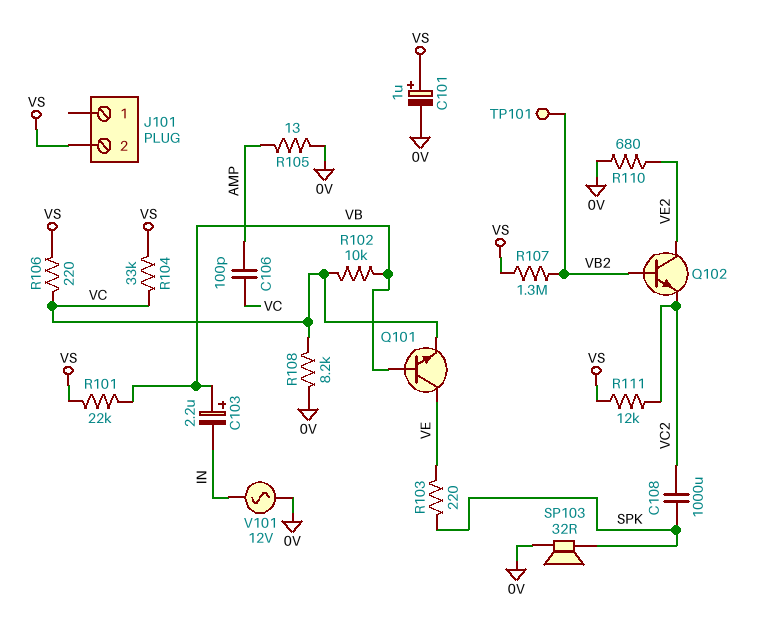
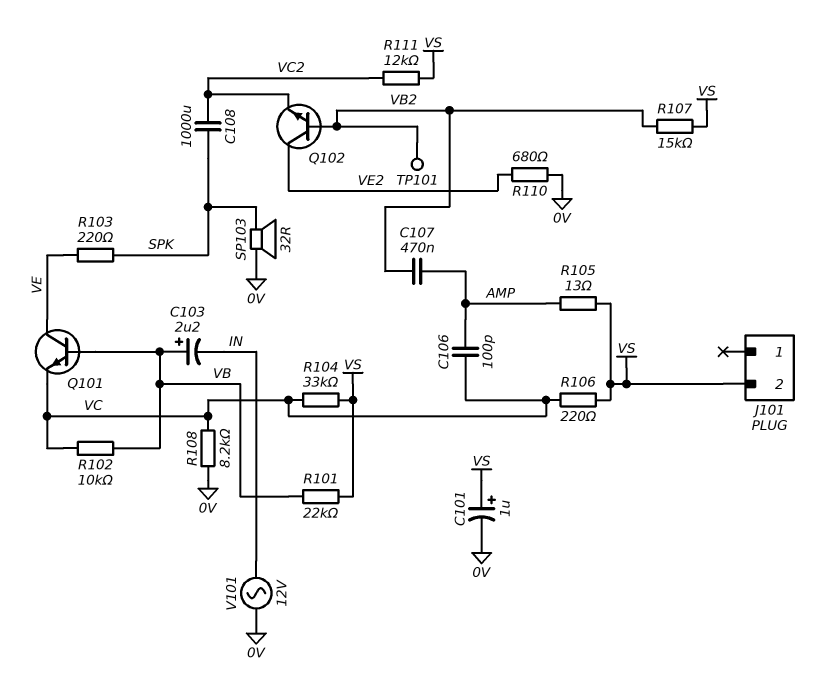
C107: none -> 470nF (AMP, VB2)
R105: 13 (0V, AMP) -> 13 (AMP, VS)
R107: 1.3M (VB2, VS) -> 15k (VB2, VS)

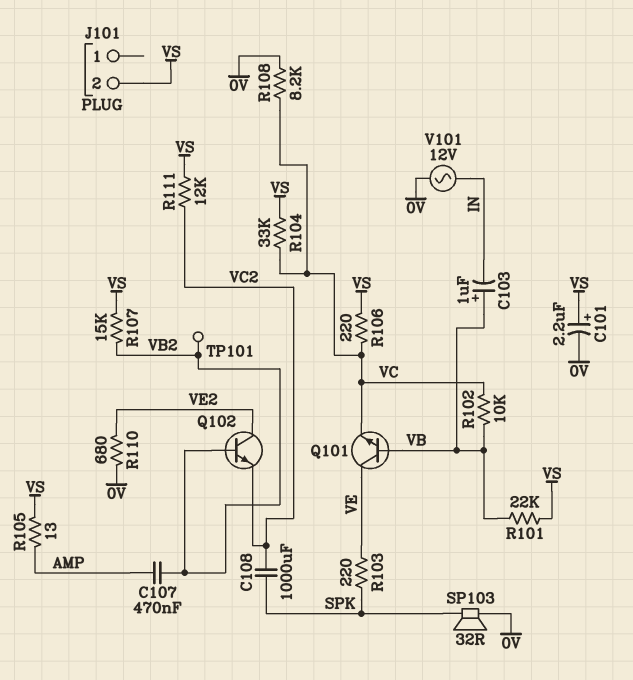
C101: 1uF (plus VS, minus 0V) -> 2.2uF (plus VS, minus 0V)
C103: 2.2uF (plus VB, minus IN) -> 1uF (plus VB, minus IN)
C106: 100pF (AMP, VC) -> none

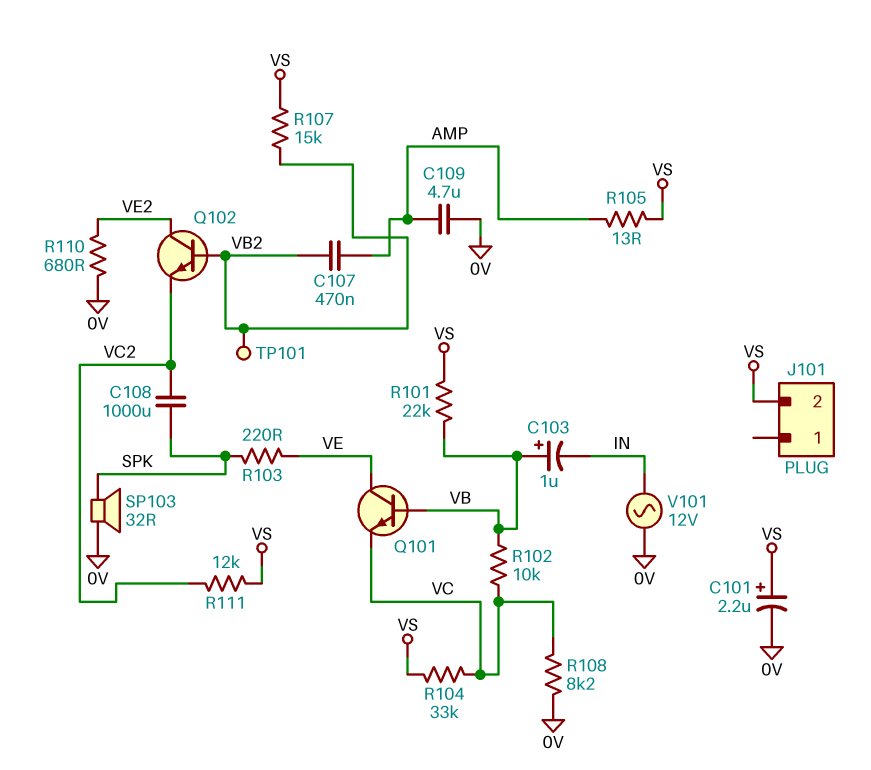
C109: none -> 4.7uF (0V, AMP)
R106: 220 (VC, VS) -> none

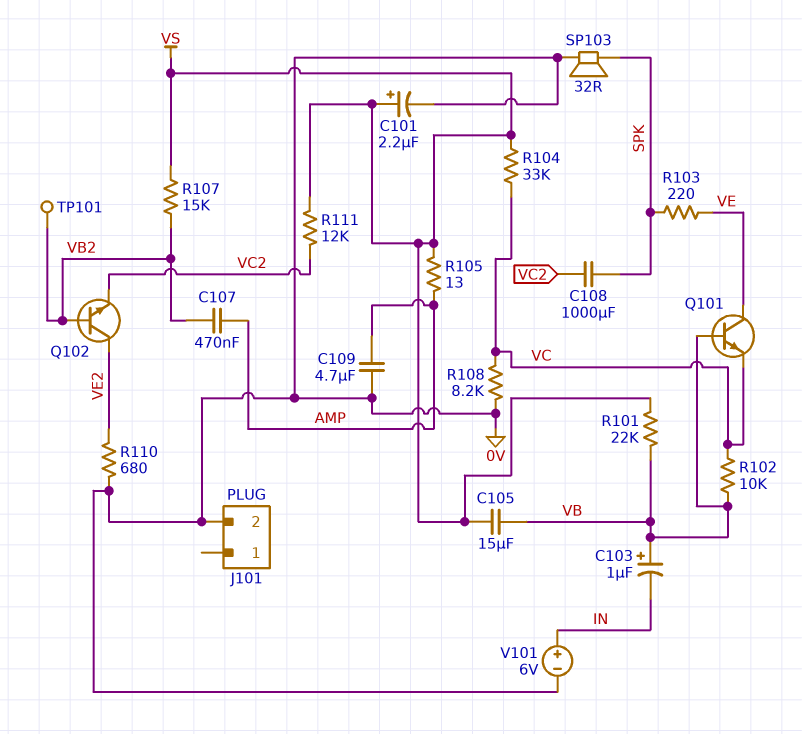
C105: none -> 15uF (VB, VS)
J101 pin 2: VS -> 0V
V101: AC 12V (0V, IN) -> 6V (plus IN, minus 0V)

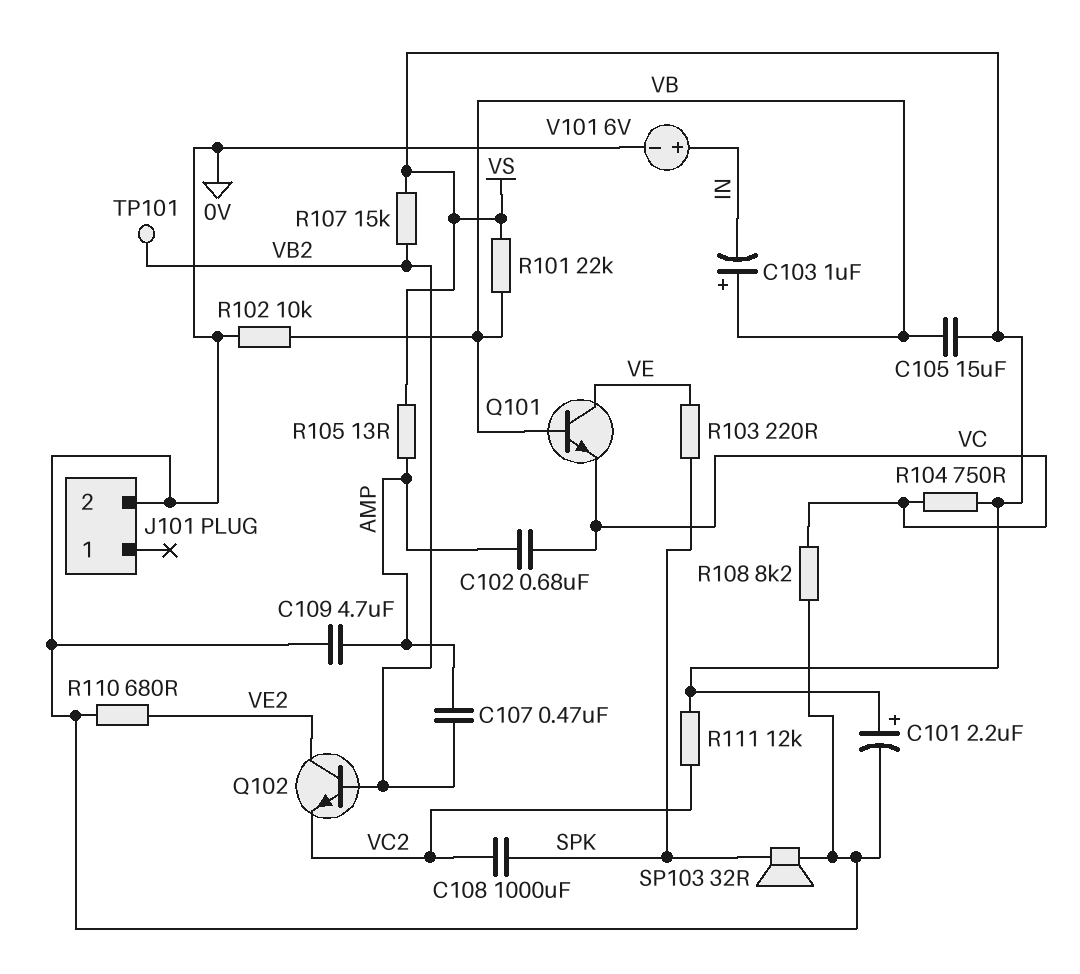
C102: none -> 680nF (AMP, VC)
R102: 10k (VB, VC) -> 10k (0V, VB)
R104: 33k (VC, VS) -> 750 (VC, VS)

